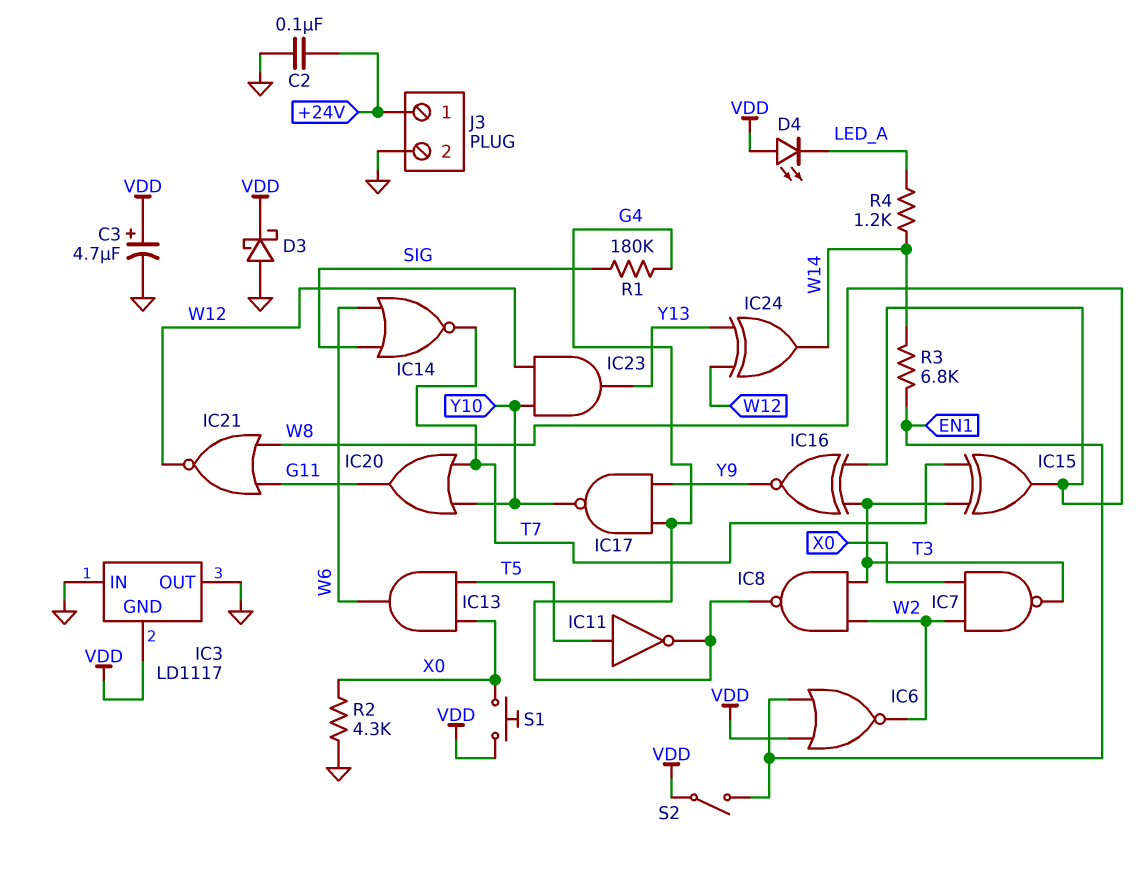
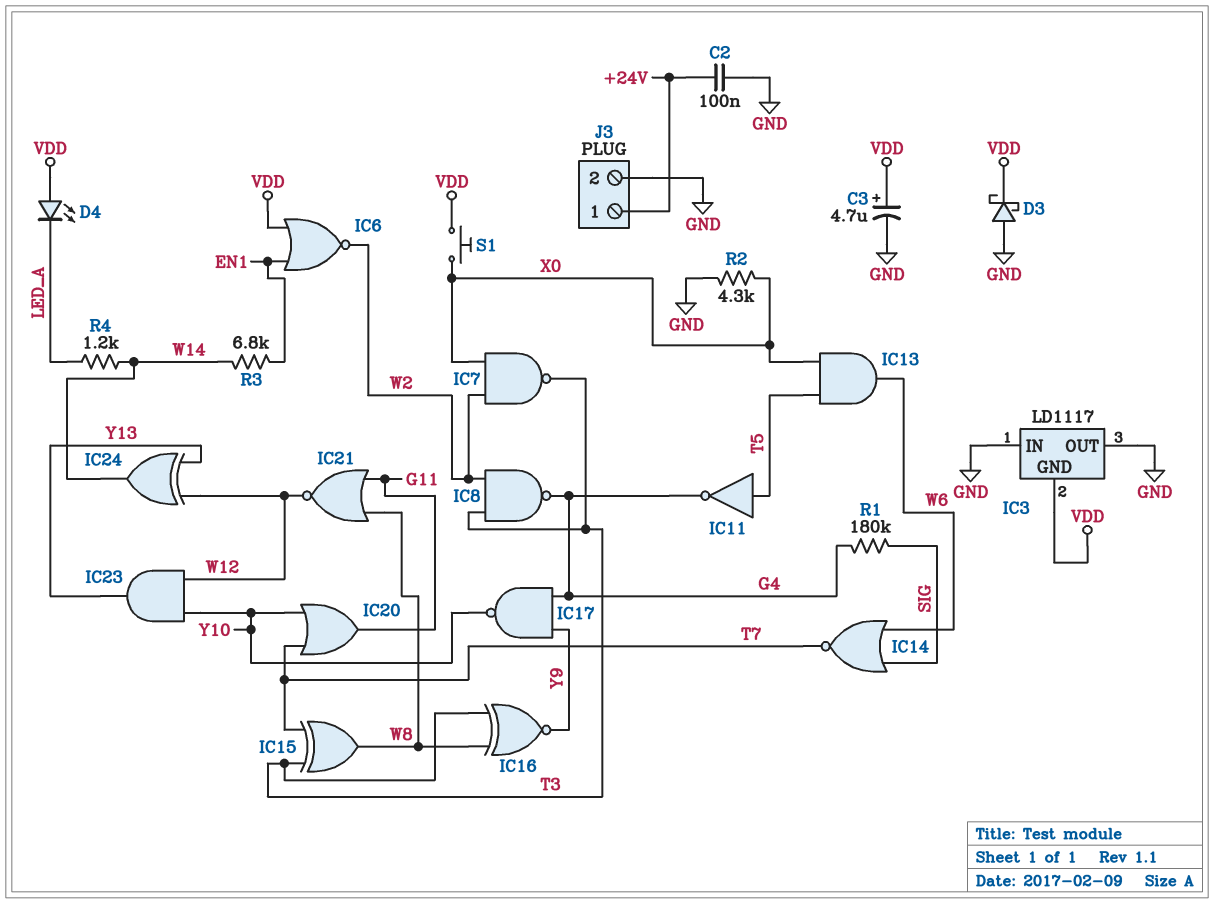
S2: switch (EN1, VDD) -> none

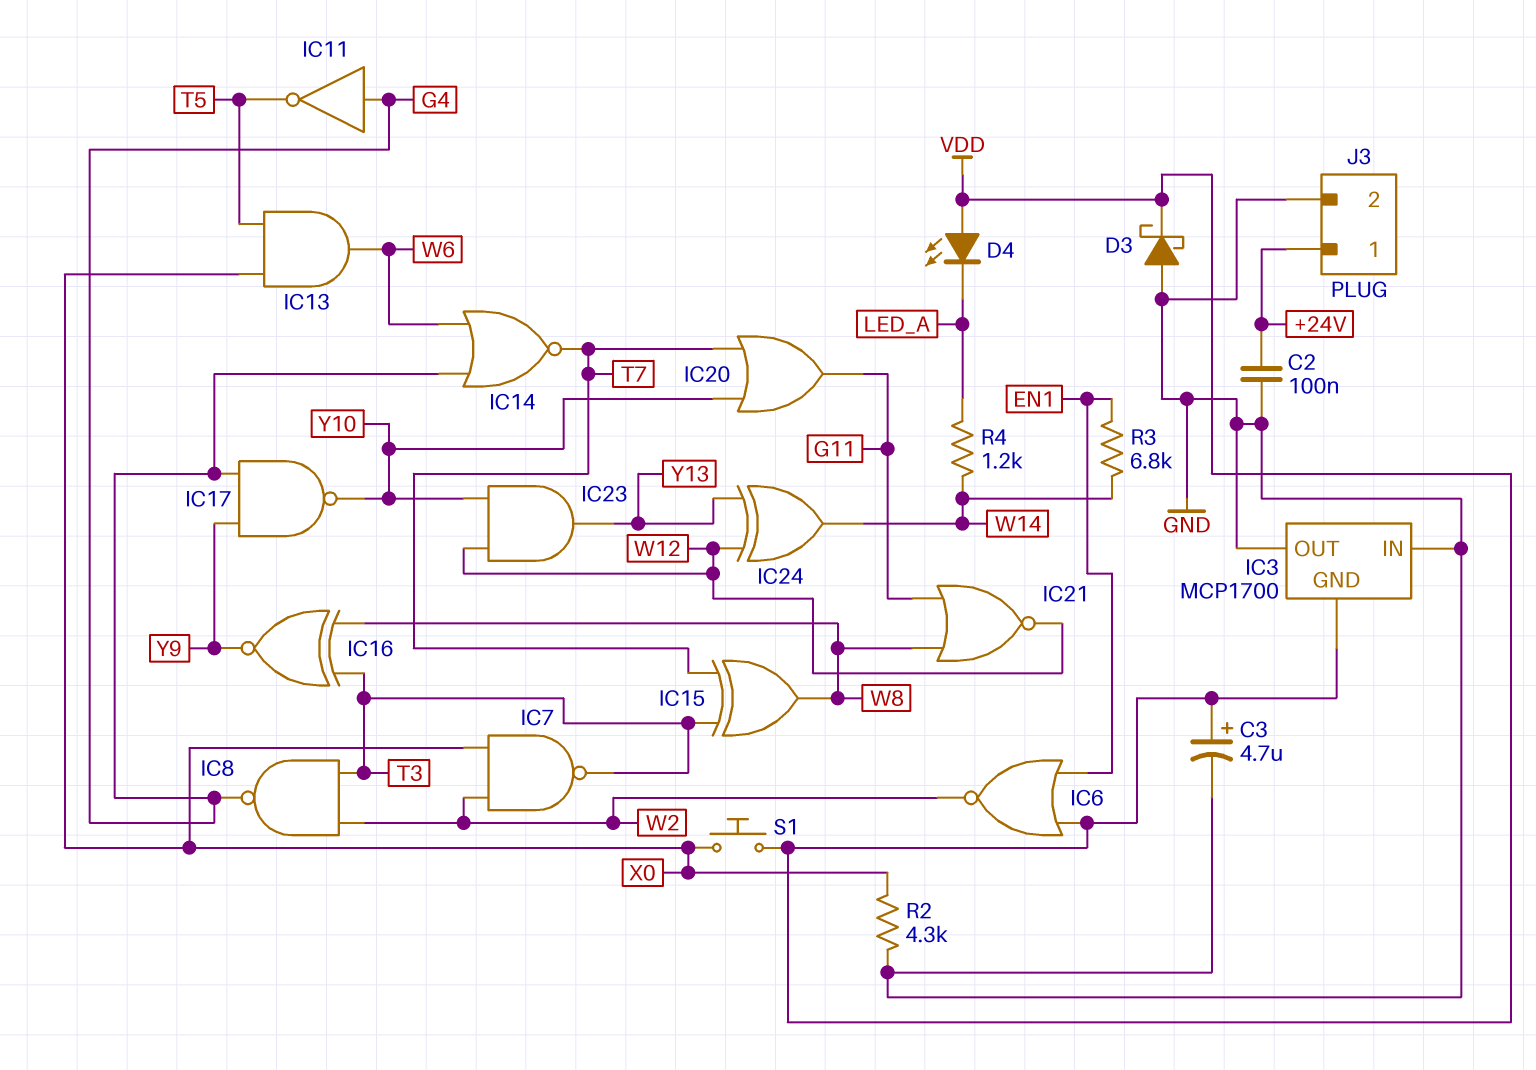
IC3: LD1117 -> MCP1700
IC11: NOT (in T5, out G4) -> NOT (in G4, out T5)
IC14: NOR (in SIG, in W6, out T7) -> NOR (in G4, in W6, out T7)
R1: 180k (G4, SIG) -> none

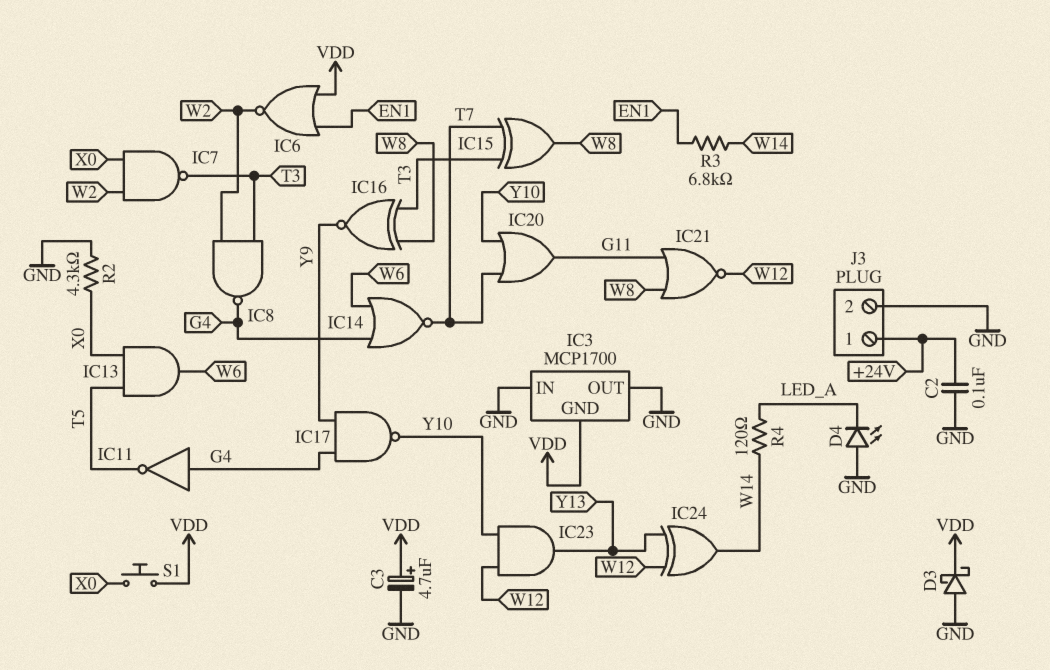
D4: LED (A VDD, K LED_A) -> LED (A GND, K LED_A)
R4: 1.2k (LED_A, W14) -> 120 (LED_A, W14)

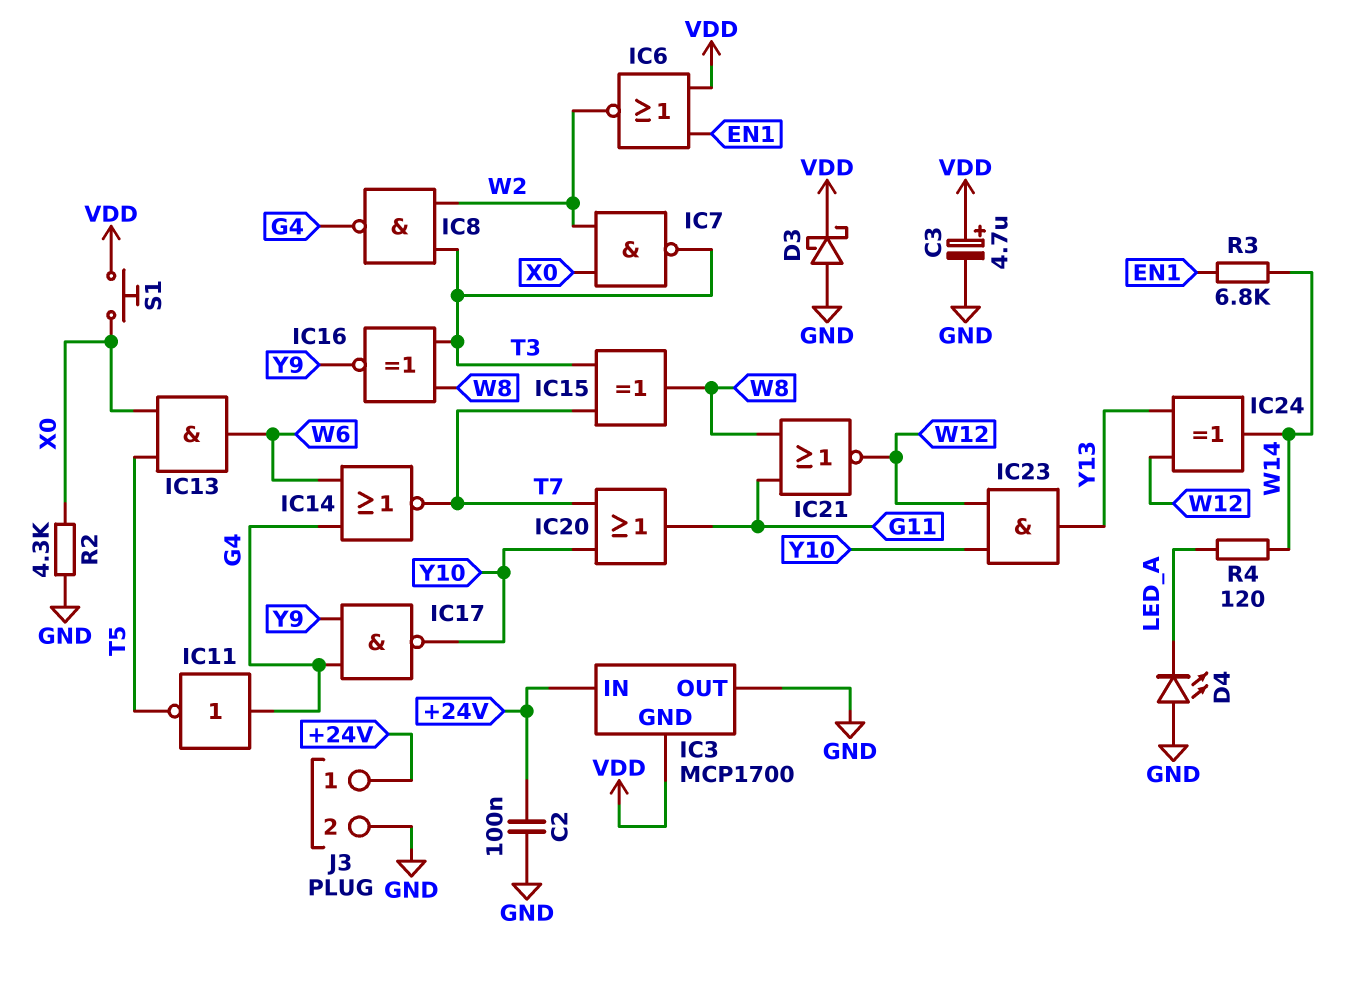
IC3 pin IN: GND -> +24V

